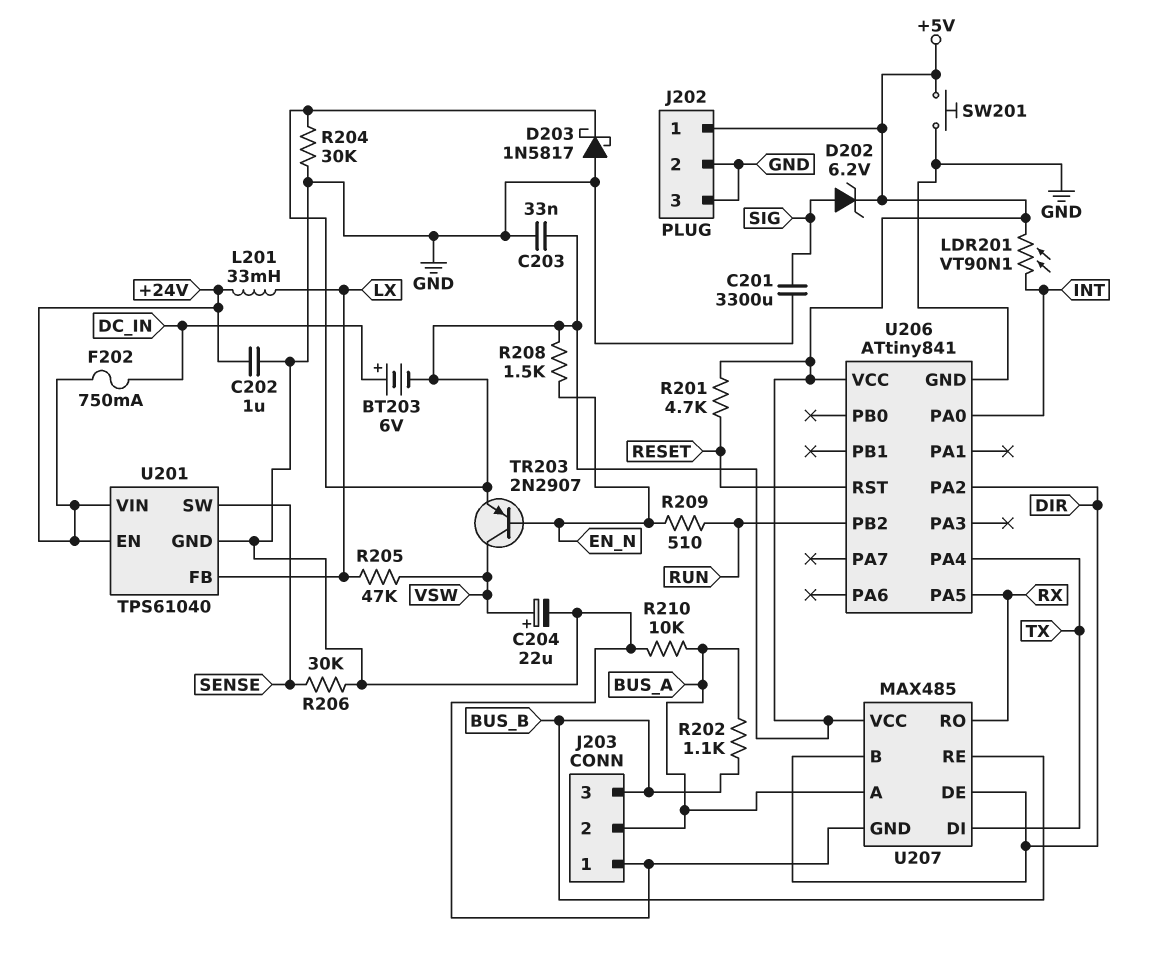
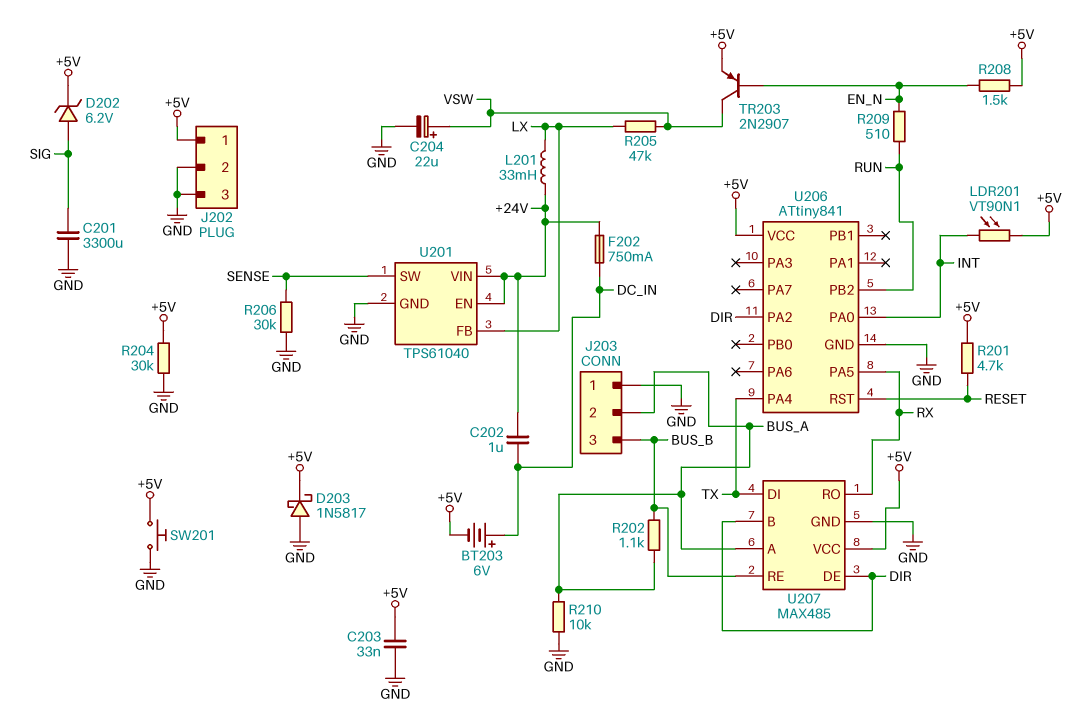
C202: 1uF (+24V, GND) -> 1uF (+24V, DC_IN)

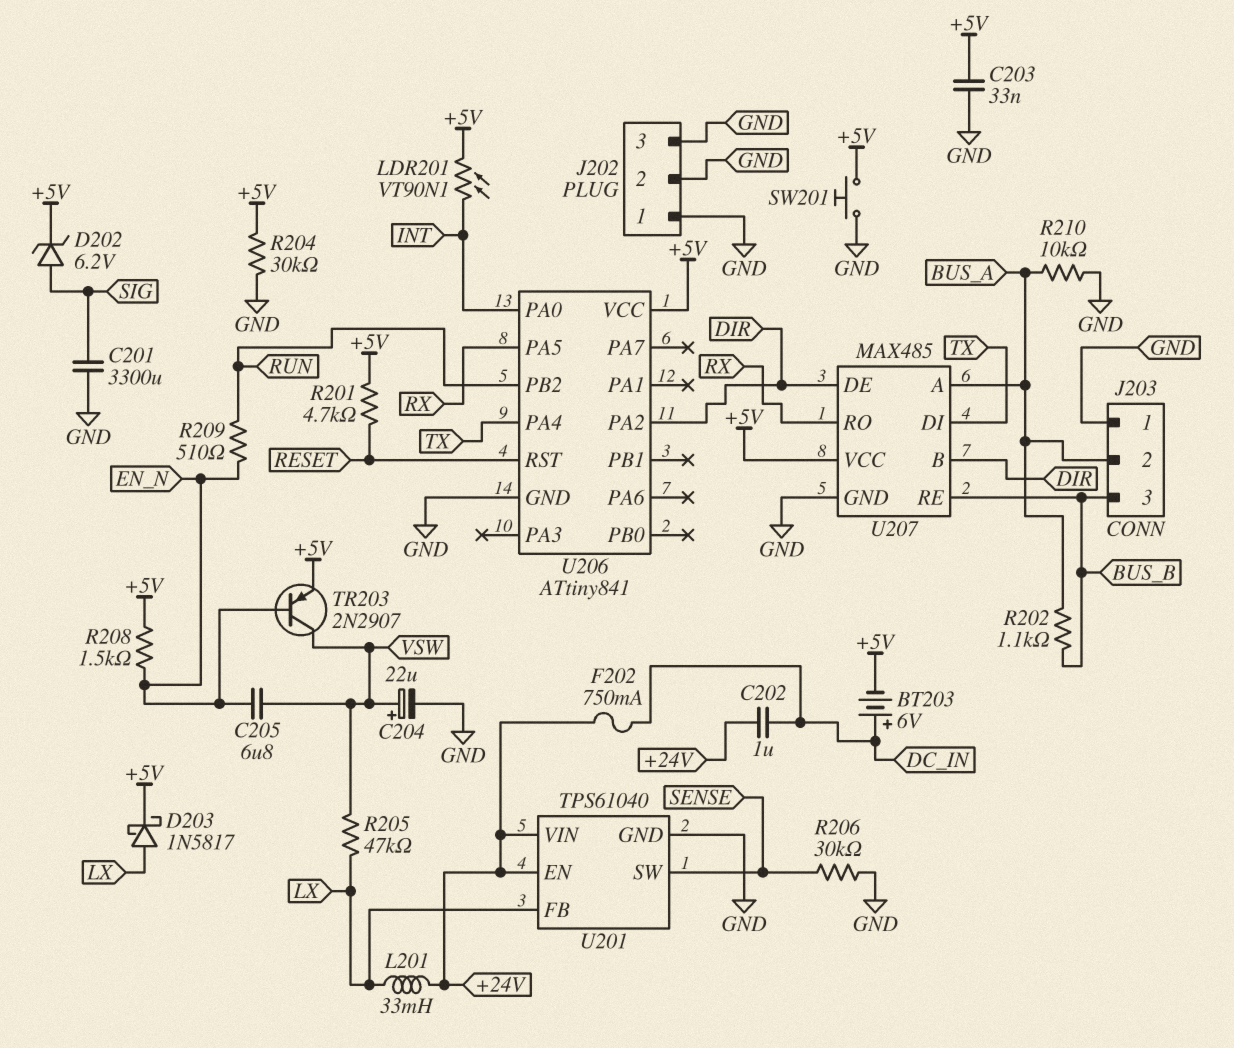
C205: none -> 6.8uF (EN_N, VSW)
D203: schottky 1N5817 (A GND, K +5V) -> schottky 1N5817 (A LX, K +5V)
J202 pin 1: +5V -> GND

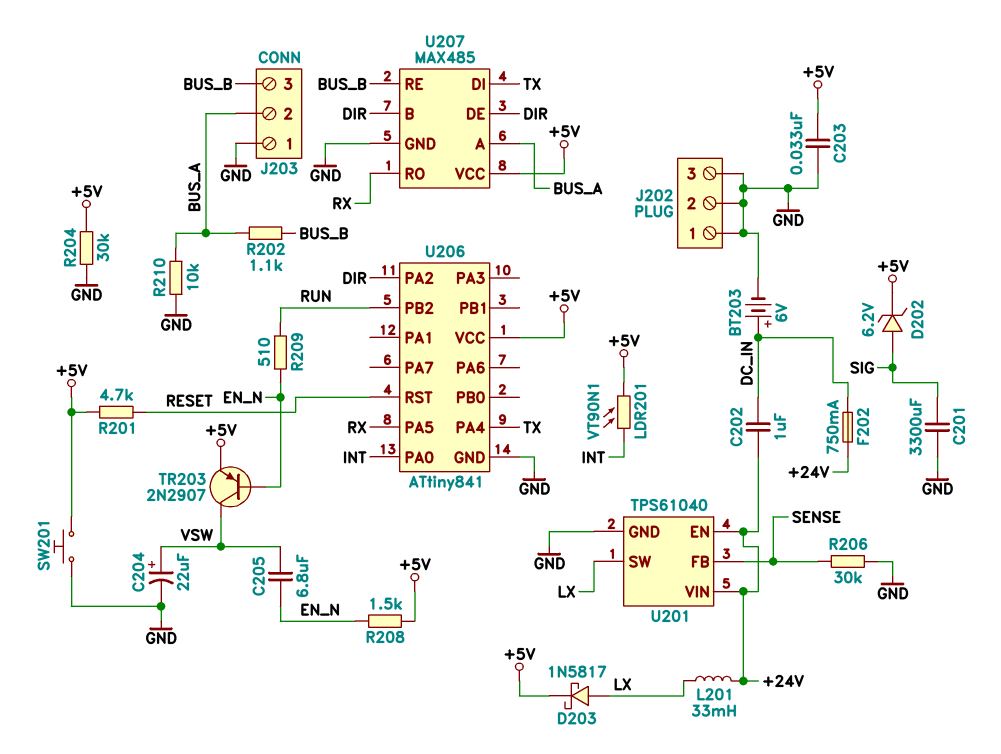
BT203: 6V (plus DC_IN, minus +5V) -> 6V (plus DC_IN, minus GND)
R205: 47k (LX, VSW) -> none
U201 pin FB: LX -> SENSE
U201 pin SW: SENSE -> LX

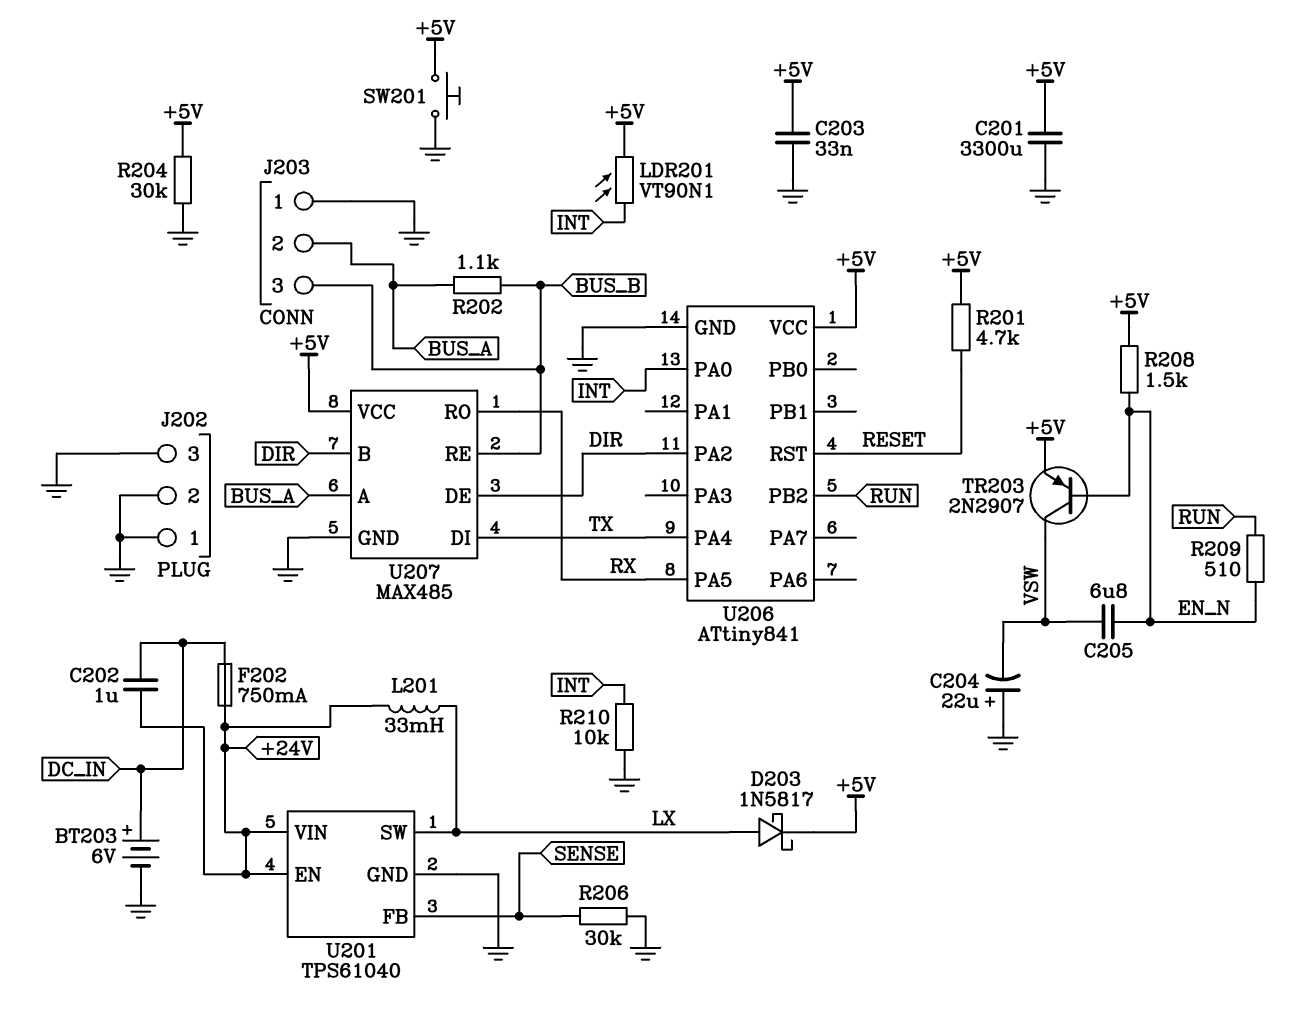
C201: 3300uF (GND, SIG) -> 3300uF (+5V, GND)
C204: 22uF (plus VSW, minus GND) -> 22uF (plus GND, minus VSW)
D202: zener 6.2V (A SIG, K +5V) -> none
R210: 10k (BUS_A, GND) -> 10k (GND, INT)

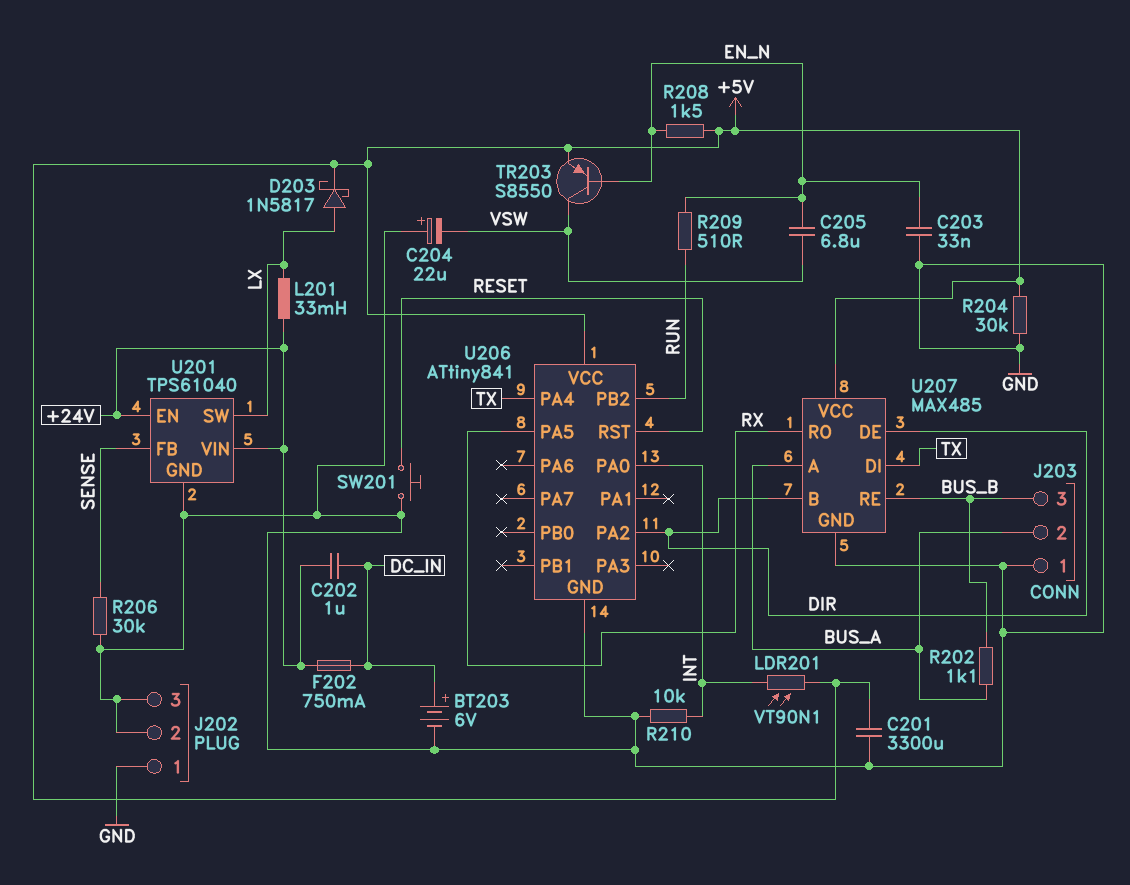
C203: 33nF (+5V, GND) -> 33nF (EN_N, GND)
R201: 4.7k (+5V, RESET) -> none
SW201: button (+5V, GND) -> button (GND, RESET)
TR203: PNP 2N2907 (B EN_N, C VSW, E +5V) -> PNP S8550 (B EN_N, C VSW, E +5V)

